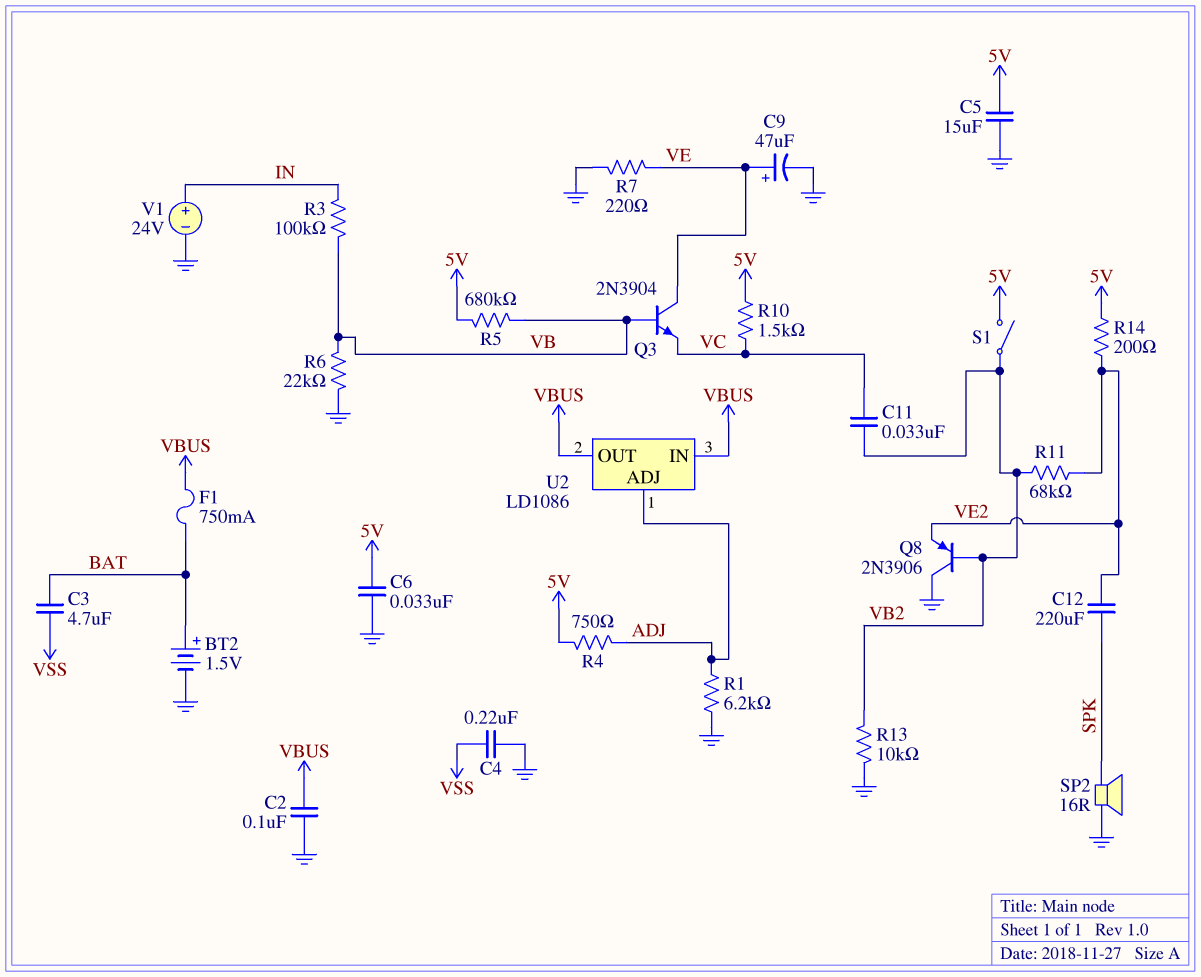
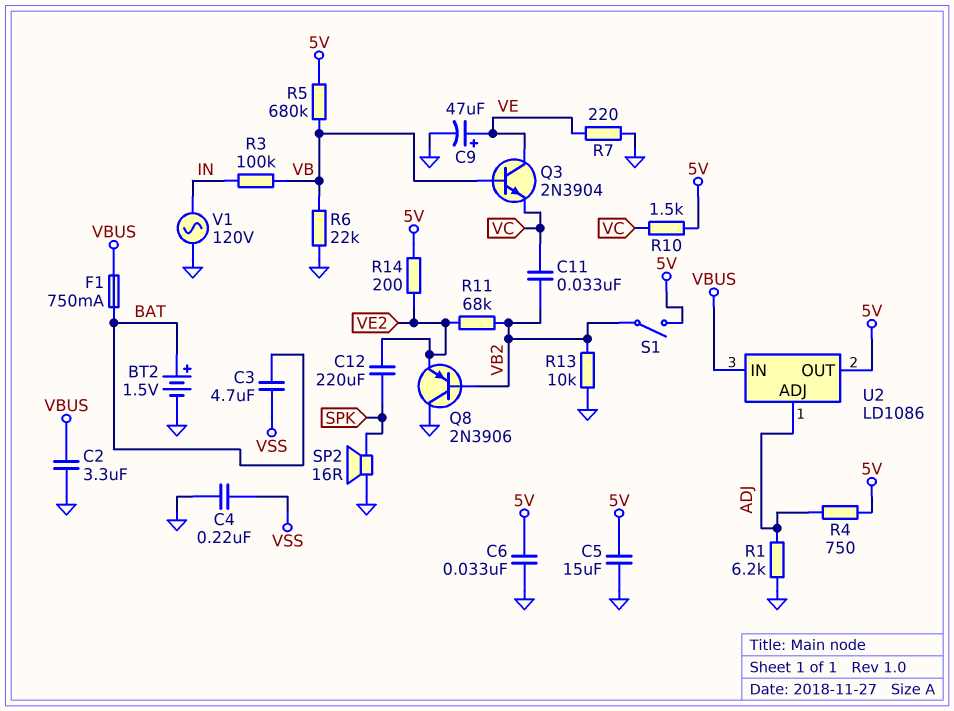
C2: 100nF (GND, VBUS) -> 3.3uF (GND, VBUS)
U2 pin OUT: VBUS -> 5V
V1: 24V (plus IN, minus GND) -> AC 120V (GND, IN)

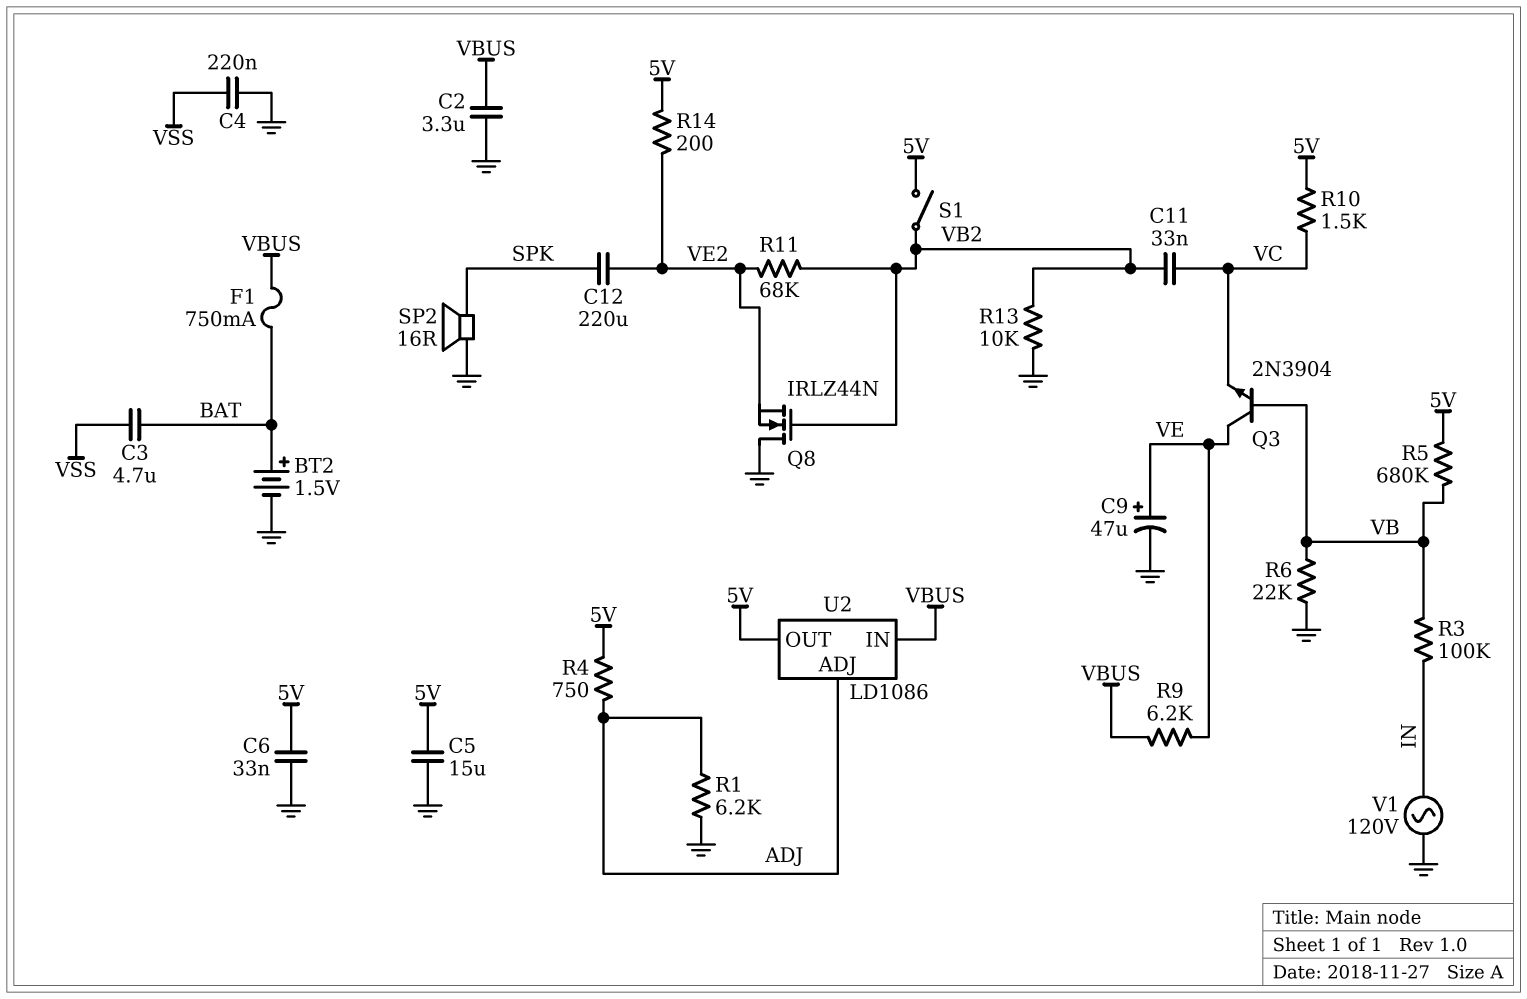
Q8: PNP 2N3906 (B VB2, C GND, E VE2) -> NMOS IRLZ44N (G VB2, D GND, S VE2)
R7: 220 (GND, VE) -> none
R9: none -> 6.2k (VBUS, VE)

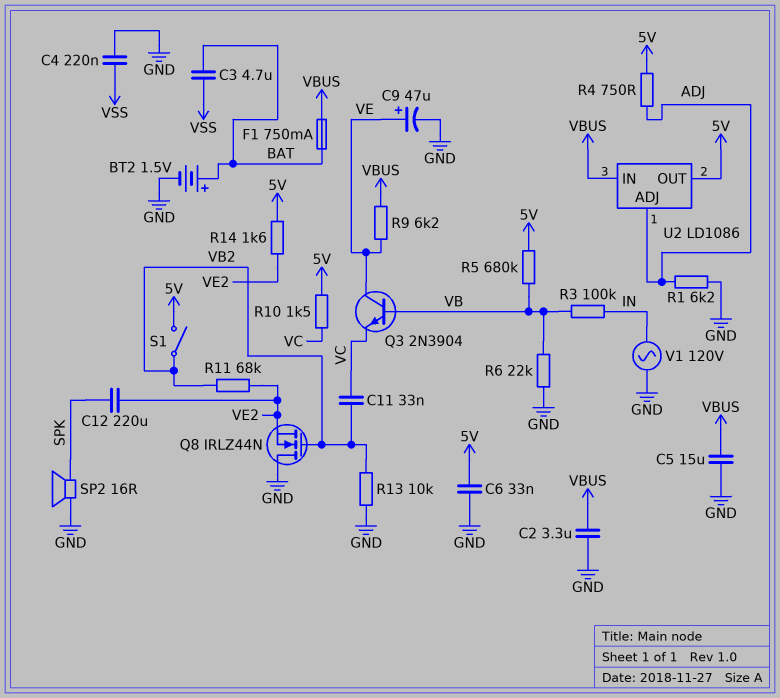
C5: 15uF (5V, GND) -> 15uF (GND, VBUS)
R14: 200 (5V, VE2) -> 1.6k (5V, VE2)

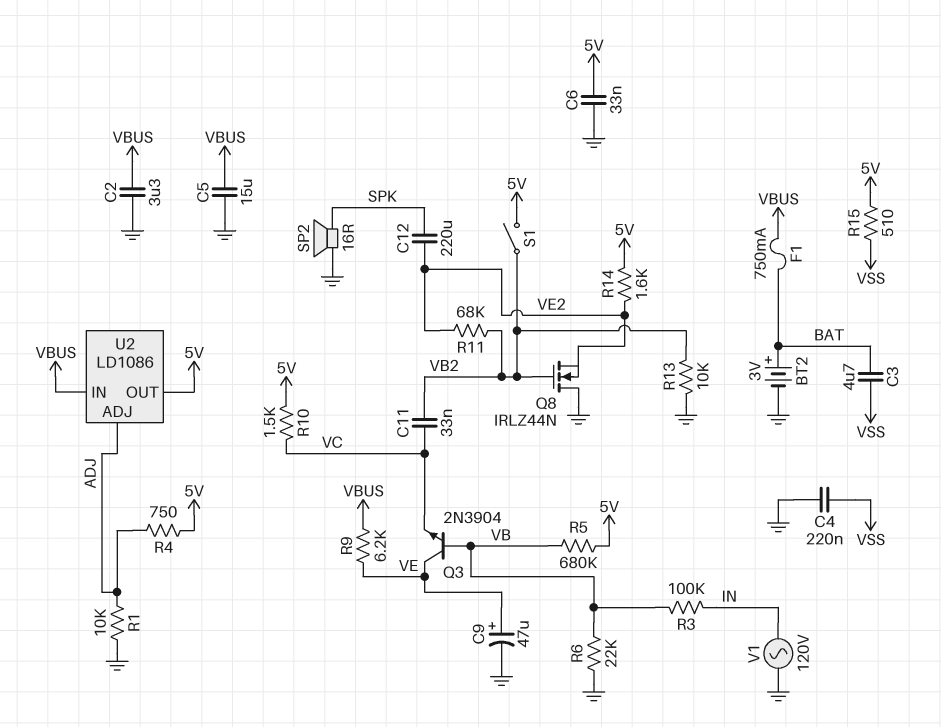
BT2: 1.5V (plus BAT, minus GND) -> 3V (plus BAT, minus GND)
R1: 6.2k (ADJ, GND) -> 10k (ADJ, GND)
R15: none -> 510 (5V, VSS)

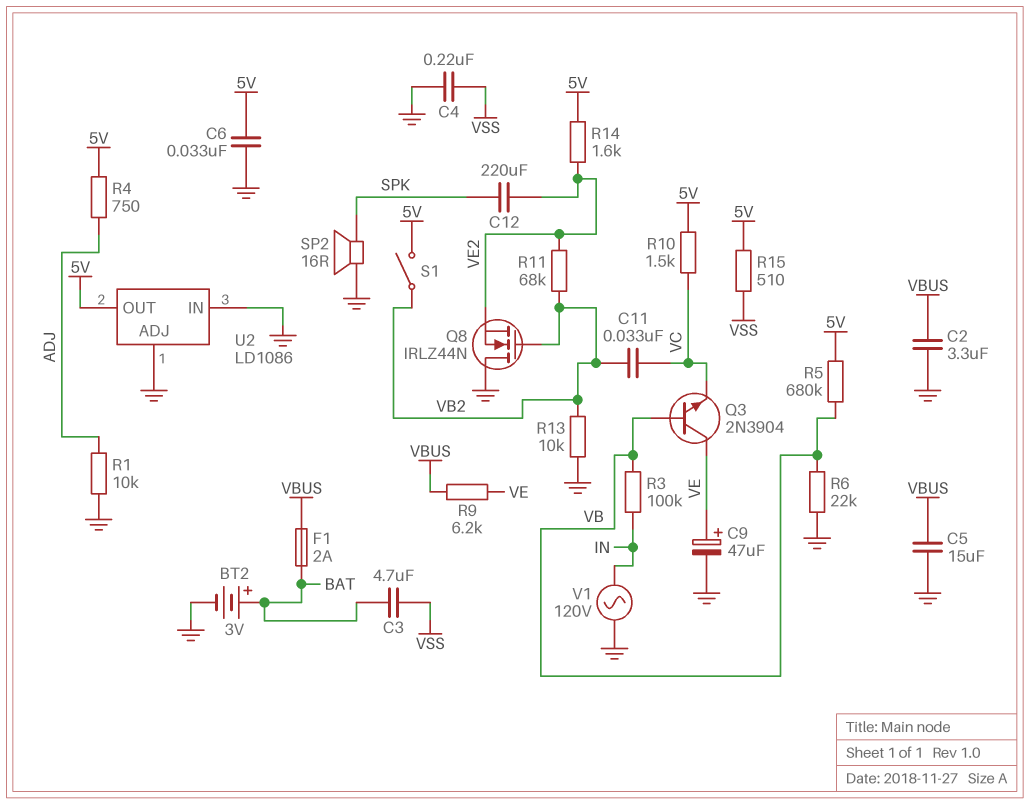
F1: 750mA (BAT, VBUS) -> 2A (BAT, VBUS)
U2 pin ADJ: ADJ -> GND
U2 pin IN: VBUS -> GND

